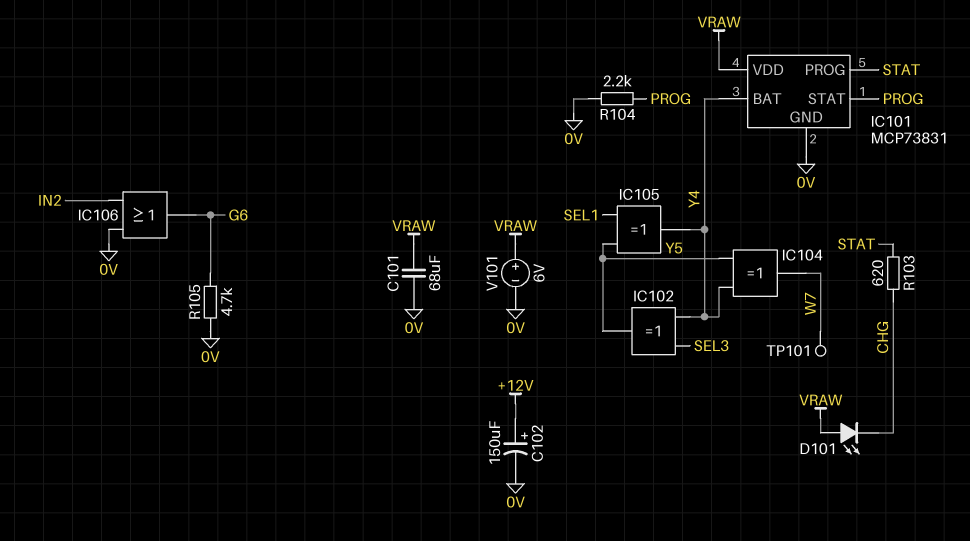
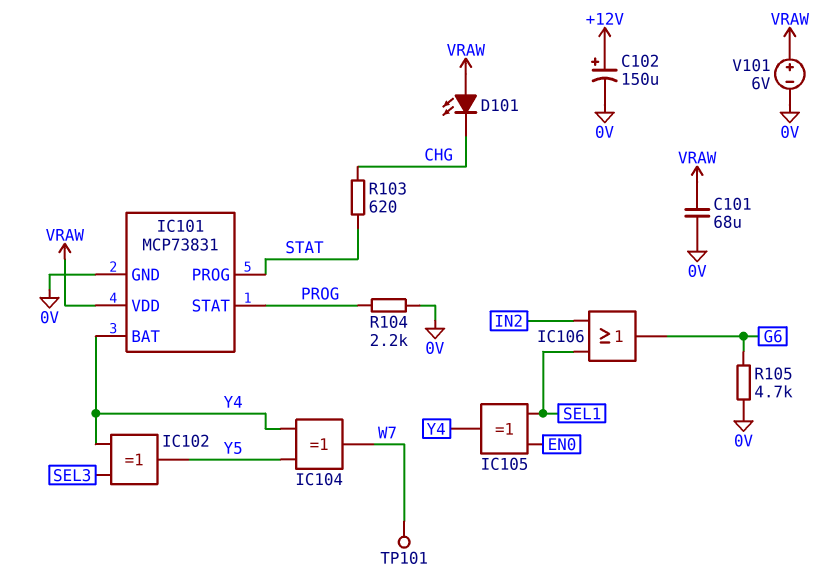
IC105: XOR (in SEL1, in Y5, out Y4) -> XOR (in EN0, in SEL1, out Y4)
IC106: OR (in 0V, in IN2, out G6) -> OR (in IN2, in SEL1, out G6)

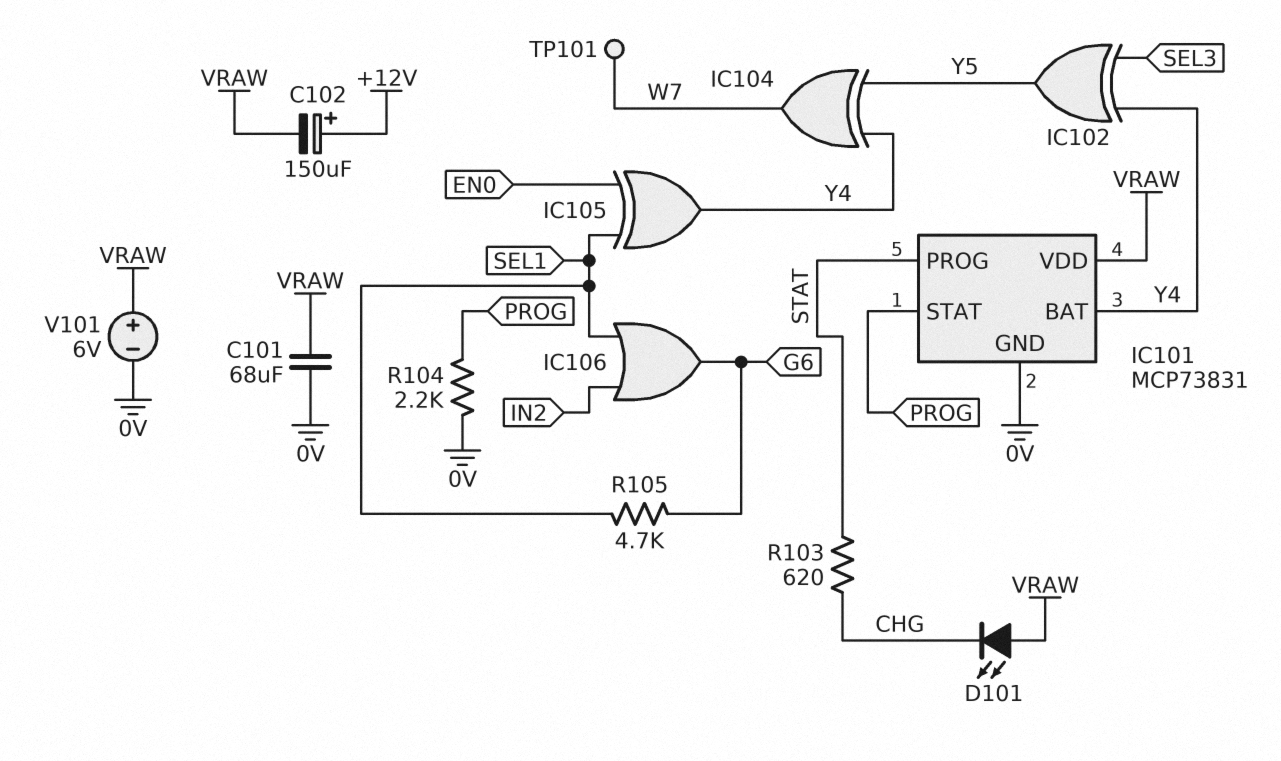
C102: 150uF (plus +12V, minus 0V) -> 150uF (plus +12V, minus VRAW)
R105: 4.7k (0V, G6) -> 4.7k (G6, SEL1)

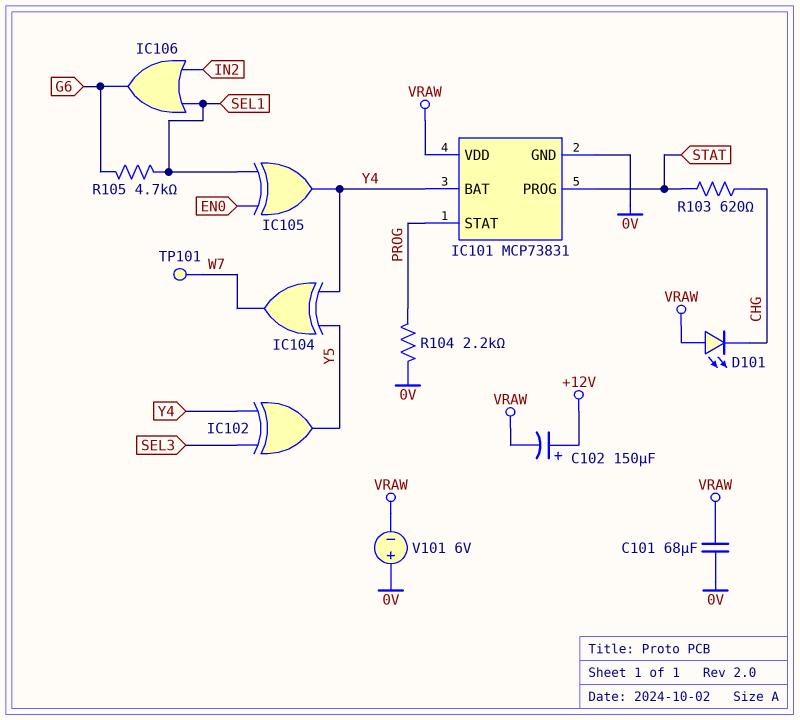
V101: 6V (plus VRAW, minus 0V) -> 6V (plus 0V, minus VRAW)

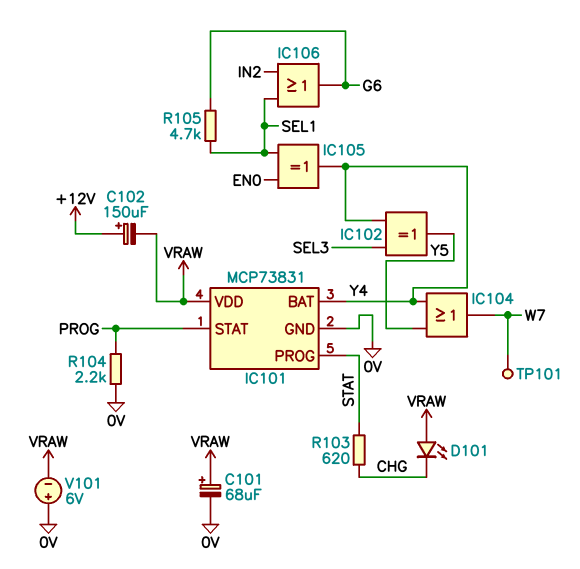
C101: 68uF (0V, VRAW) -> 68uF (plus VRAW, minus 0V)
IC104: XOR (in Y4, in Y5, out W7) -> OR (in Y4, in Y5, out W7)

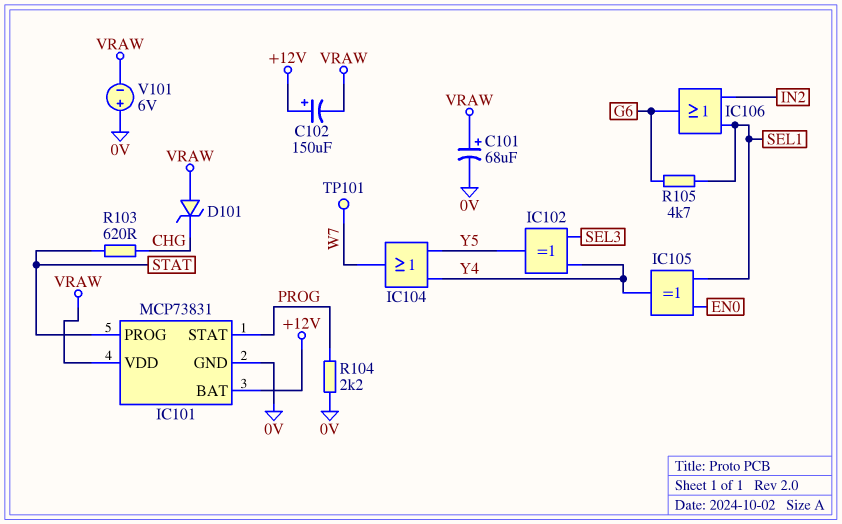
D101: LED (A VRAW, K CHG) -> zener (A VRAW, K CHG)
IC101 pin BAT: Y4 -> +12V

